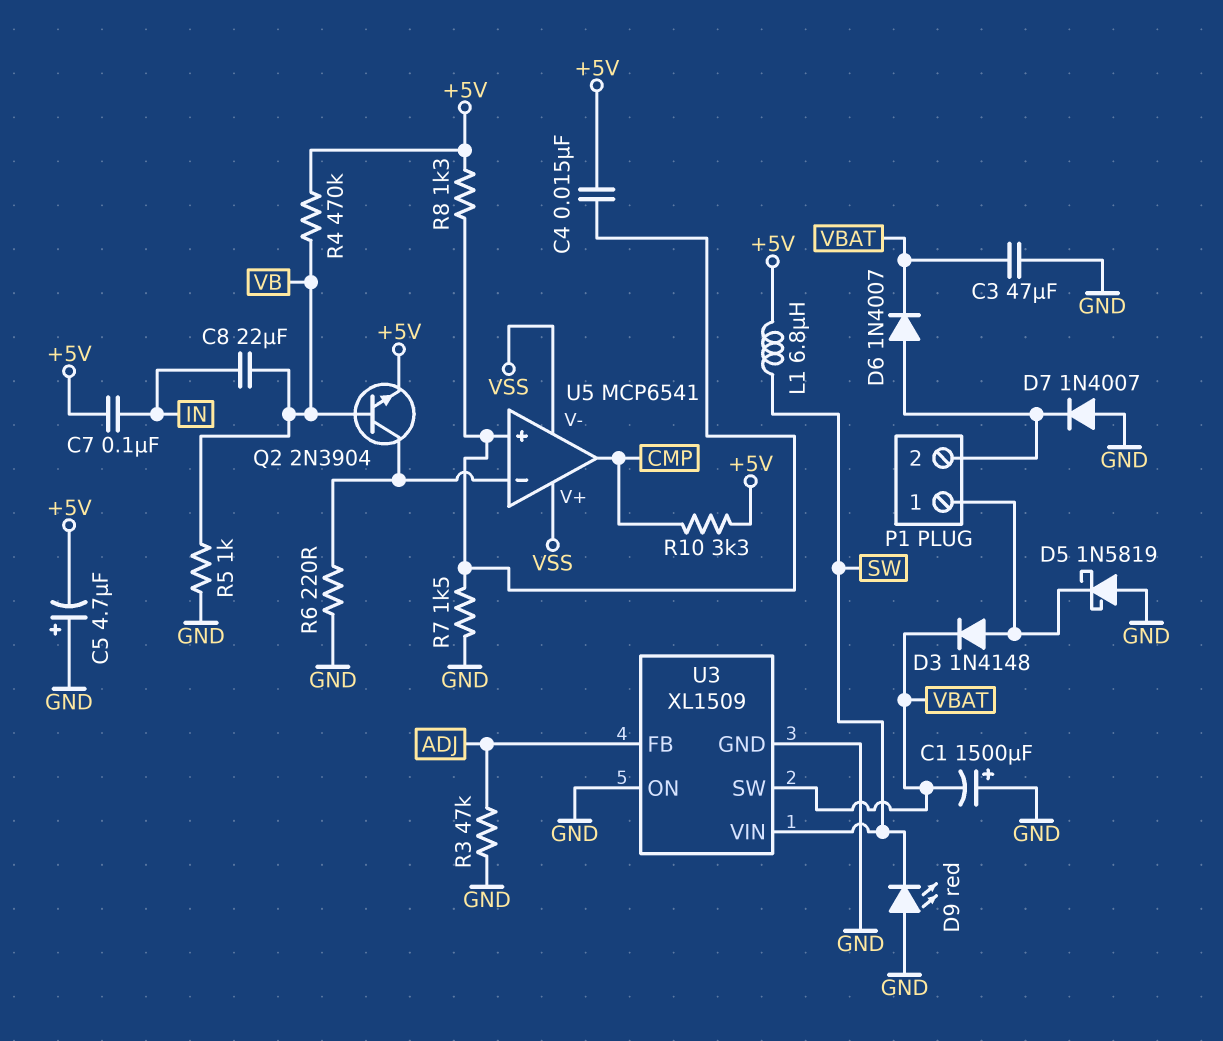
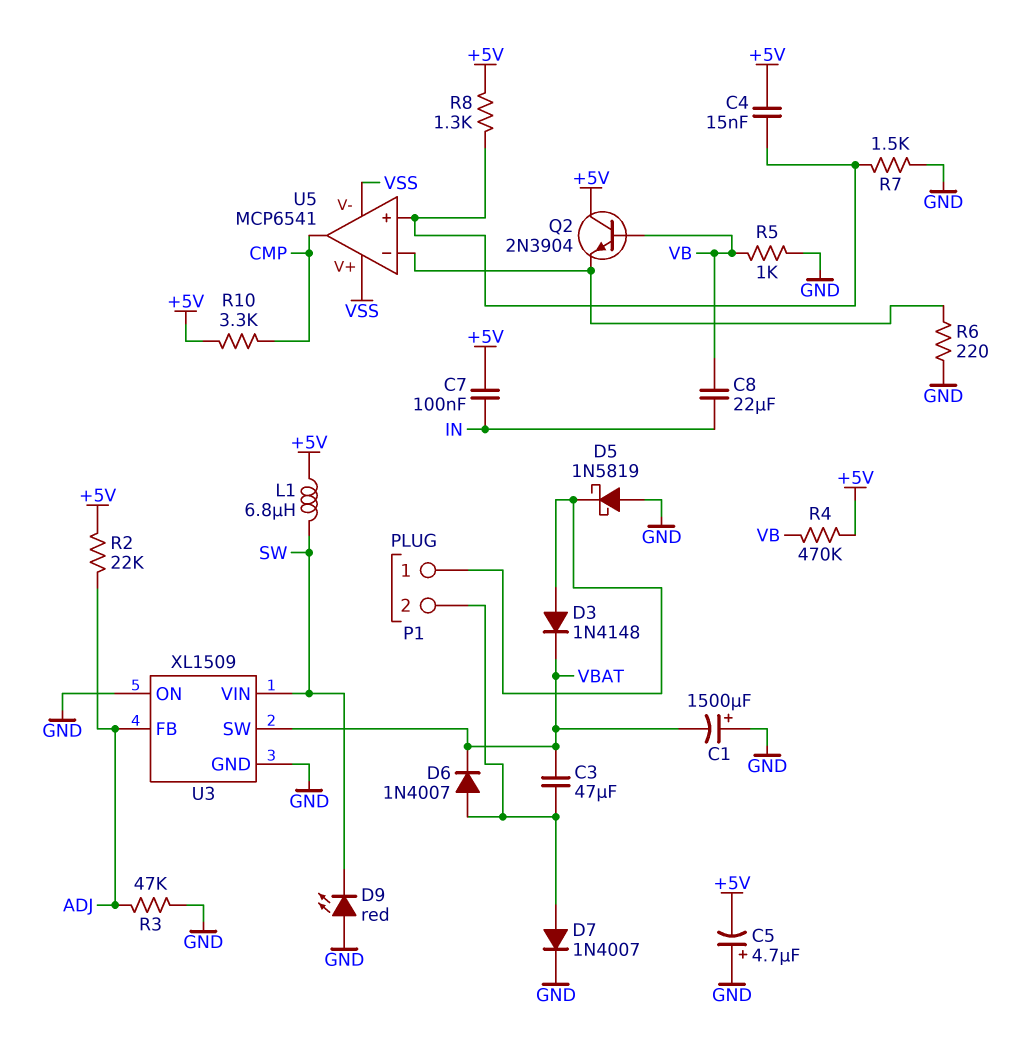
C3: 47uF (GND, VBAT) -> 47uF (P1/2, VBAT)
D7: diode 1N4007 (A GND, K P1/2) -> diode 1N4007 (A P1/2, K GND)
Q2: NPN 2N3904 (B VB, C U5/in-, E +5V) -> NPN 2N3904 (B VB, C +5V, E U5/in-)
R2: none -> 22k (+5V, ADJ)

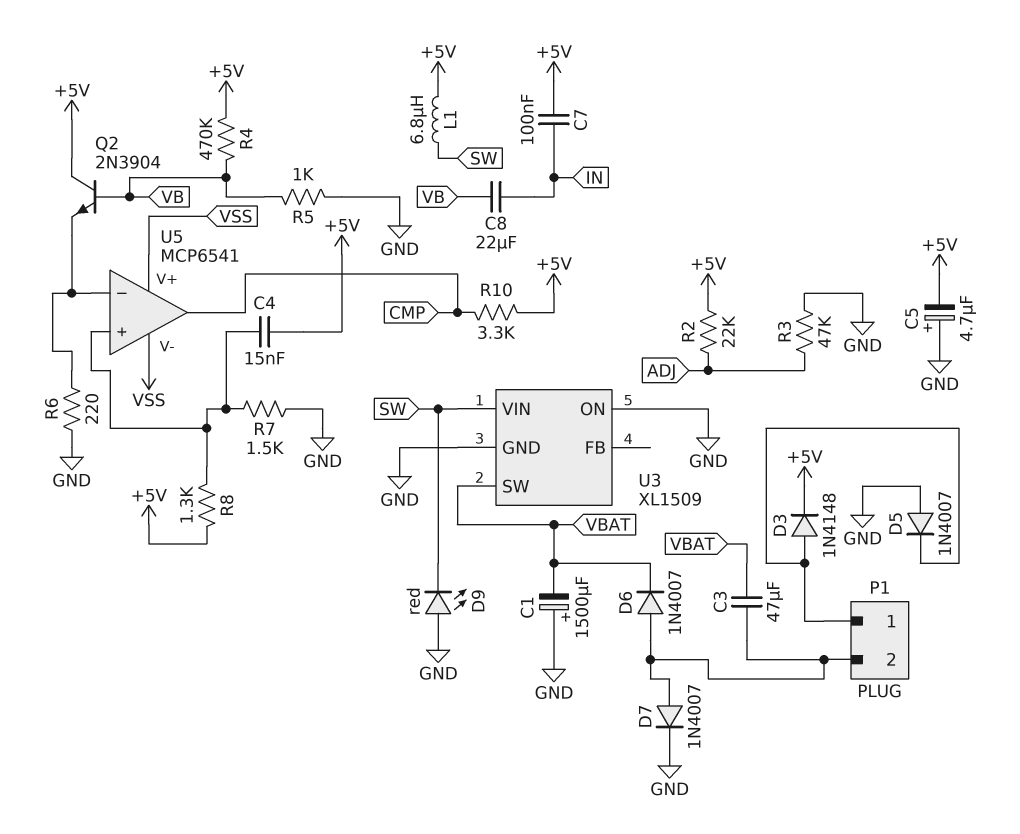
D3: diode 1N4148 (A P1/1, K VBAT) -> diode 1N4148 (A P1/1, K +5V)
D5: schottky 1N5819 (A GND, K P1/1) -> diode 1N4007 (A GND, K P1/1)
U3 pin FB: ADJ -> none

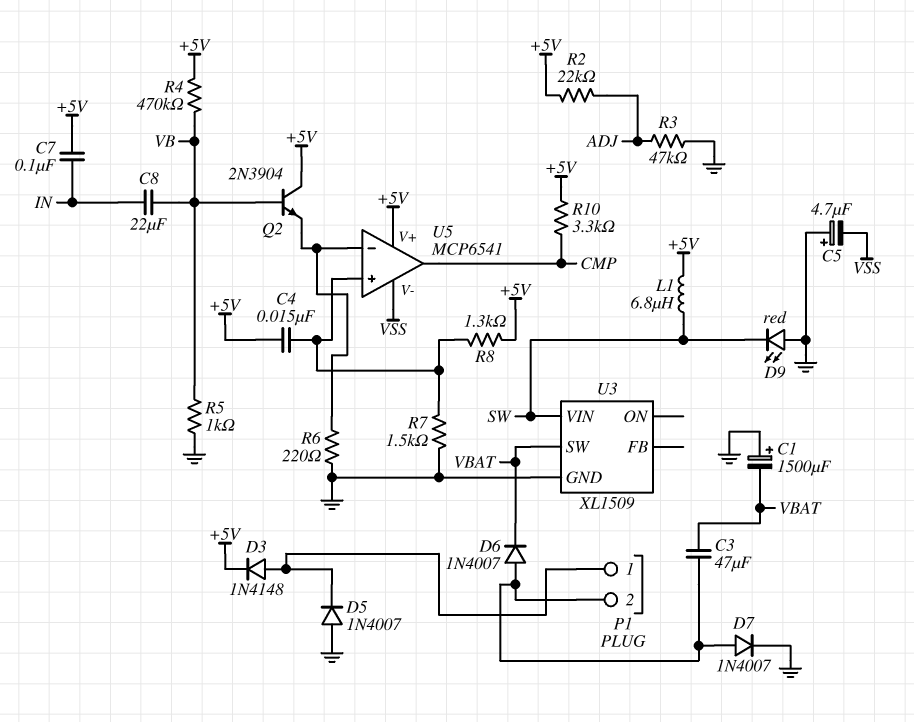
C5: 4.7uF (plus GND, minus +5V) -> 4.7uF (plus GND, minus VSS)
U3 pin ON: GND -> none
U5 pin V+: VSS -> +5V

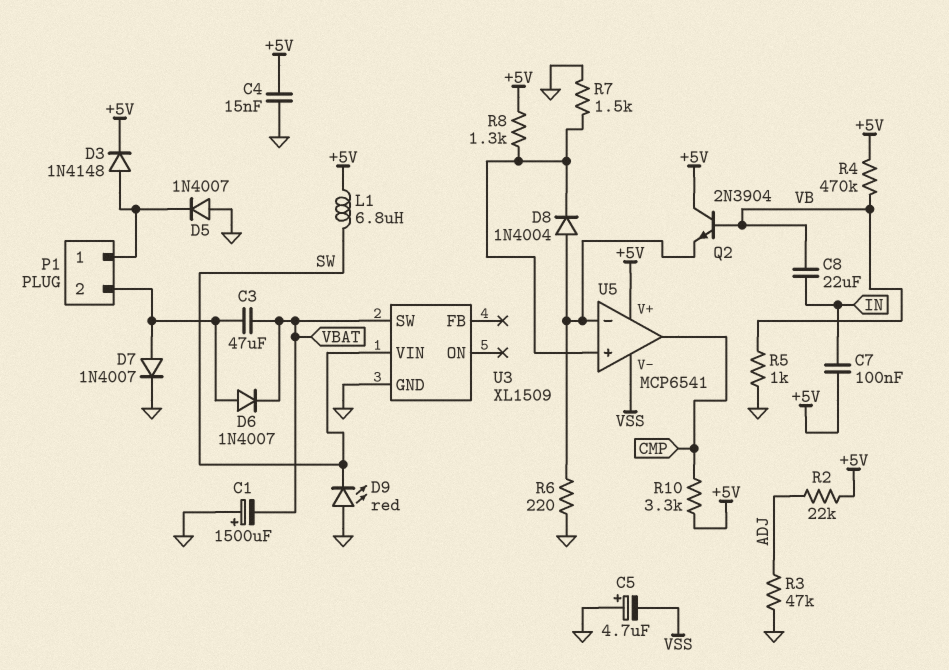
C4: 15nF (+5V, U5/in+) -> 15nF (+5V, GND)
D8: none -> diode 1N4004 (A U5/in-, K U5/in+)

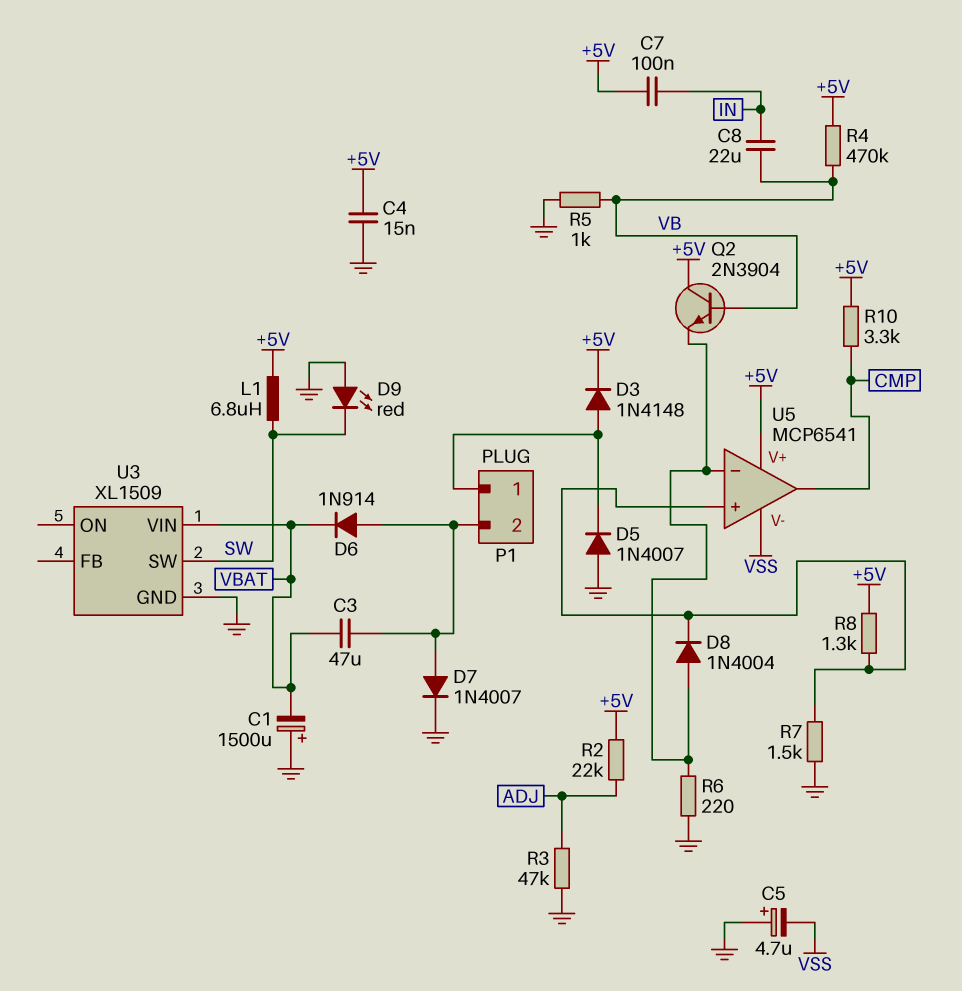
D6: diode 1N4007 (A P1/2, K VBAT) -> diode 1N914 (A P1/2, K VBAT)
U3 pin SW: VBAT -> SW
U3 pin VIN: SW -> VBAT

